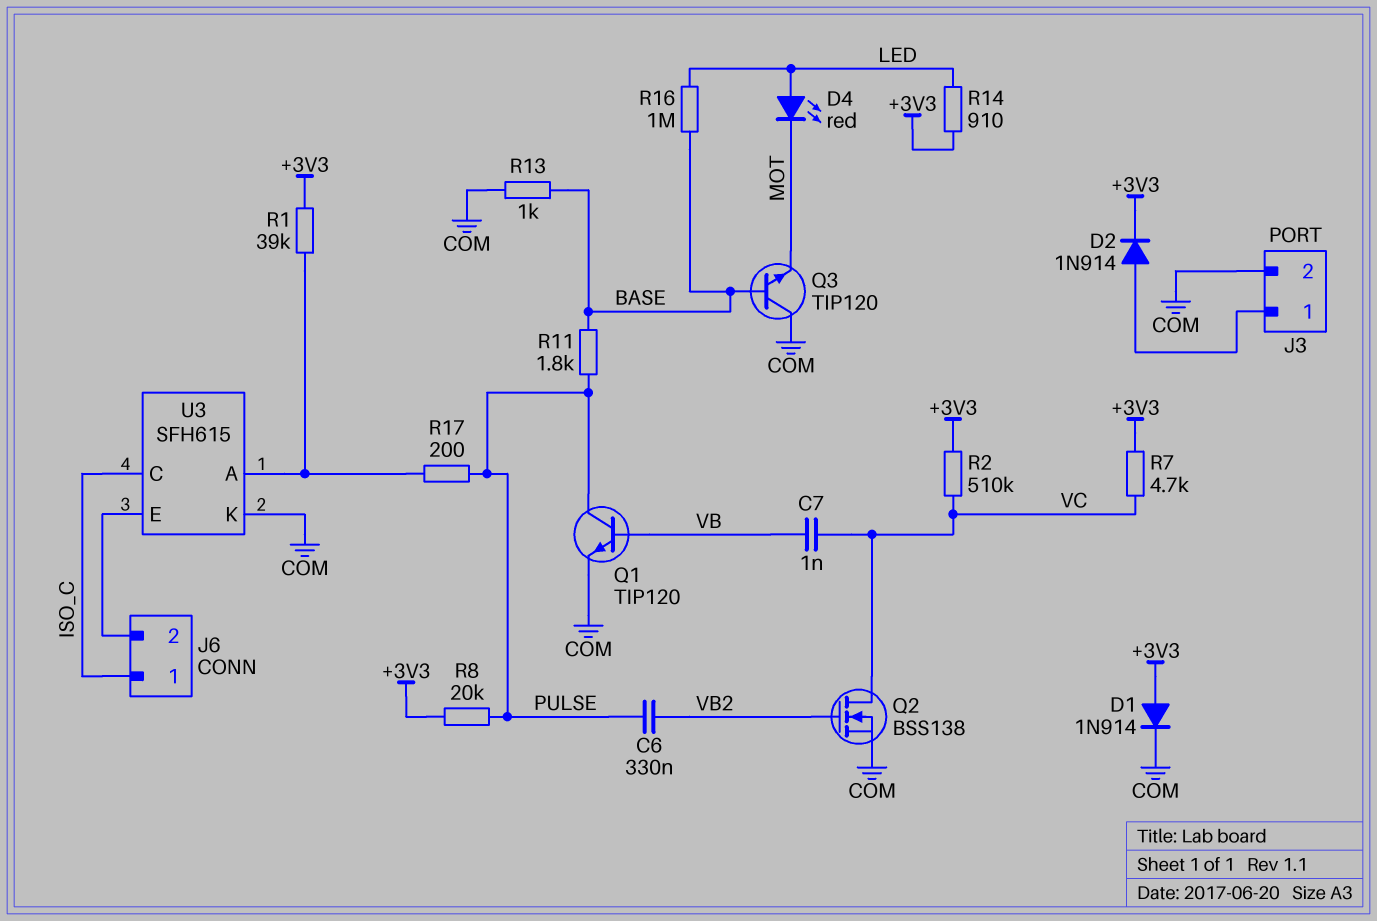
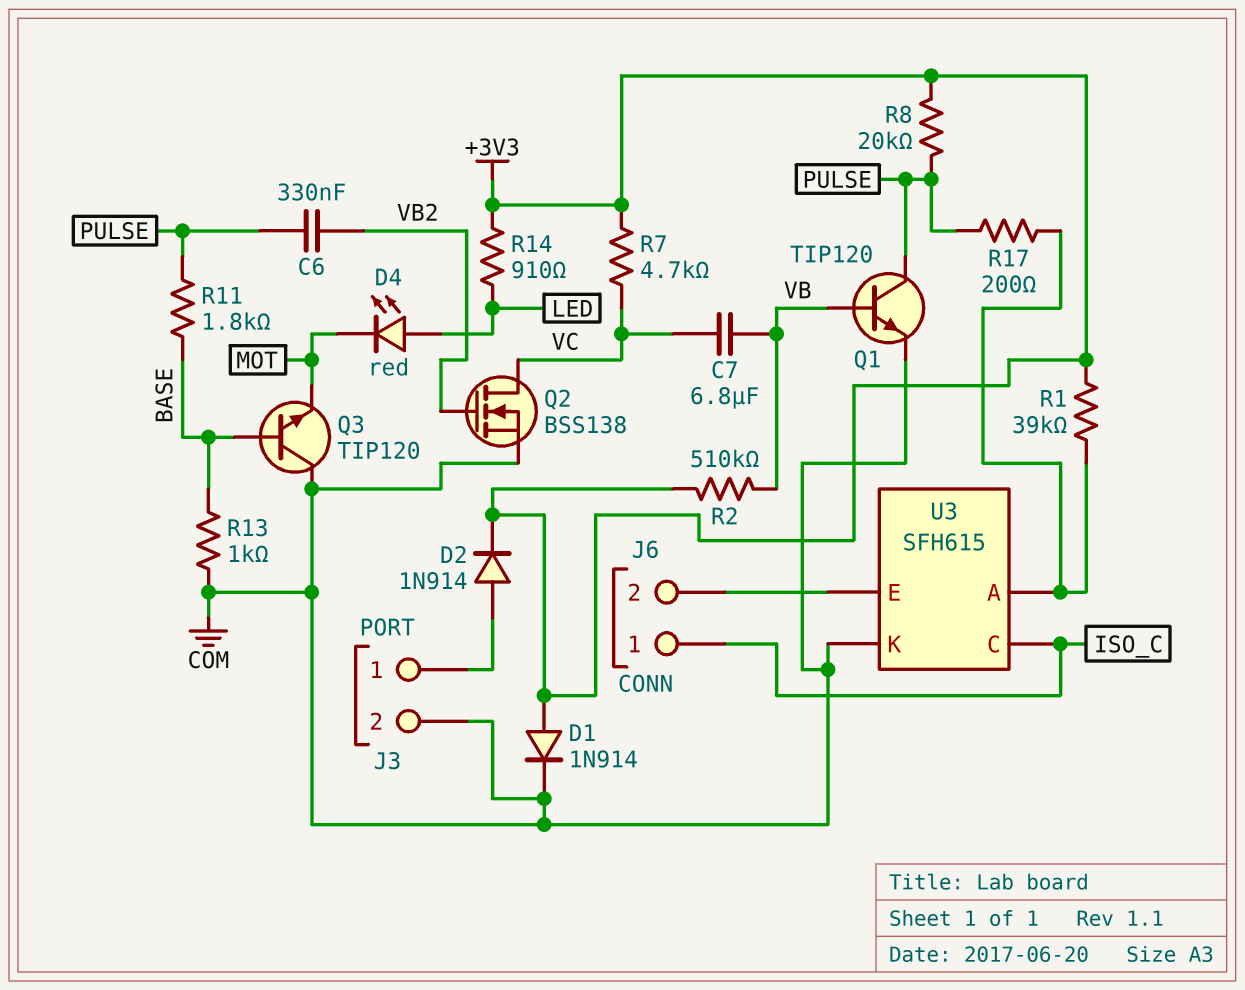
C7: 1nF (VB, VC) -> 6.8uF (VB, VC)
R2: 510k (+3V3, VC) -> 510k (+3V3, VB)
R16: 1M (BASE, LED) -> none

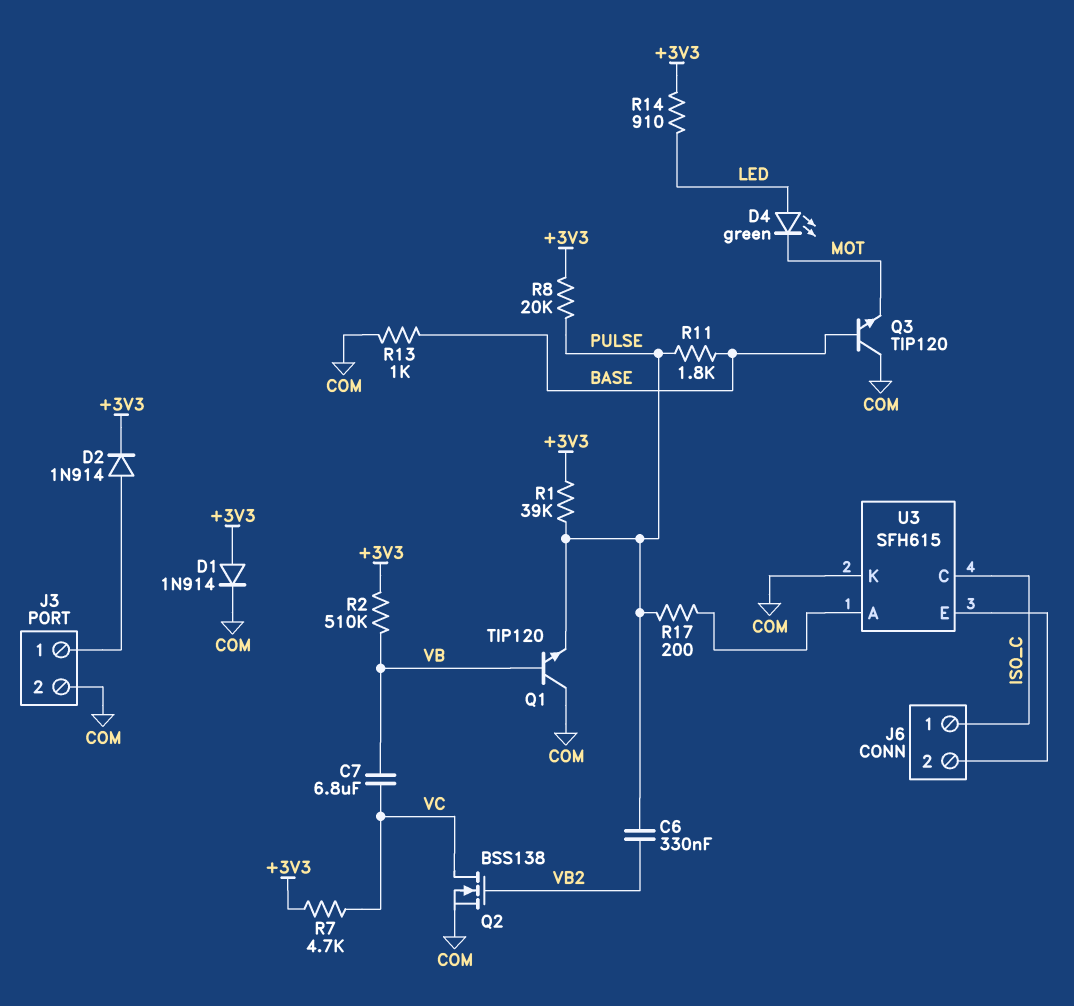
D4: LED red (A LED, K MOT) -> LED green (A LED, K MOT)
Q1: NPN TIP120 (B VB, C PULSE, E COM) -> NPN TIP120 (B VB, C COM, E PULSE)
R1: 39k (+3V3, U3/A) -> 39k (+3V3, PULSE)

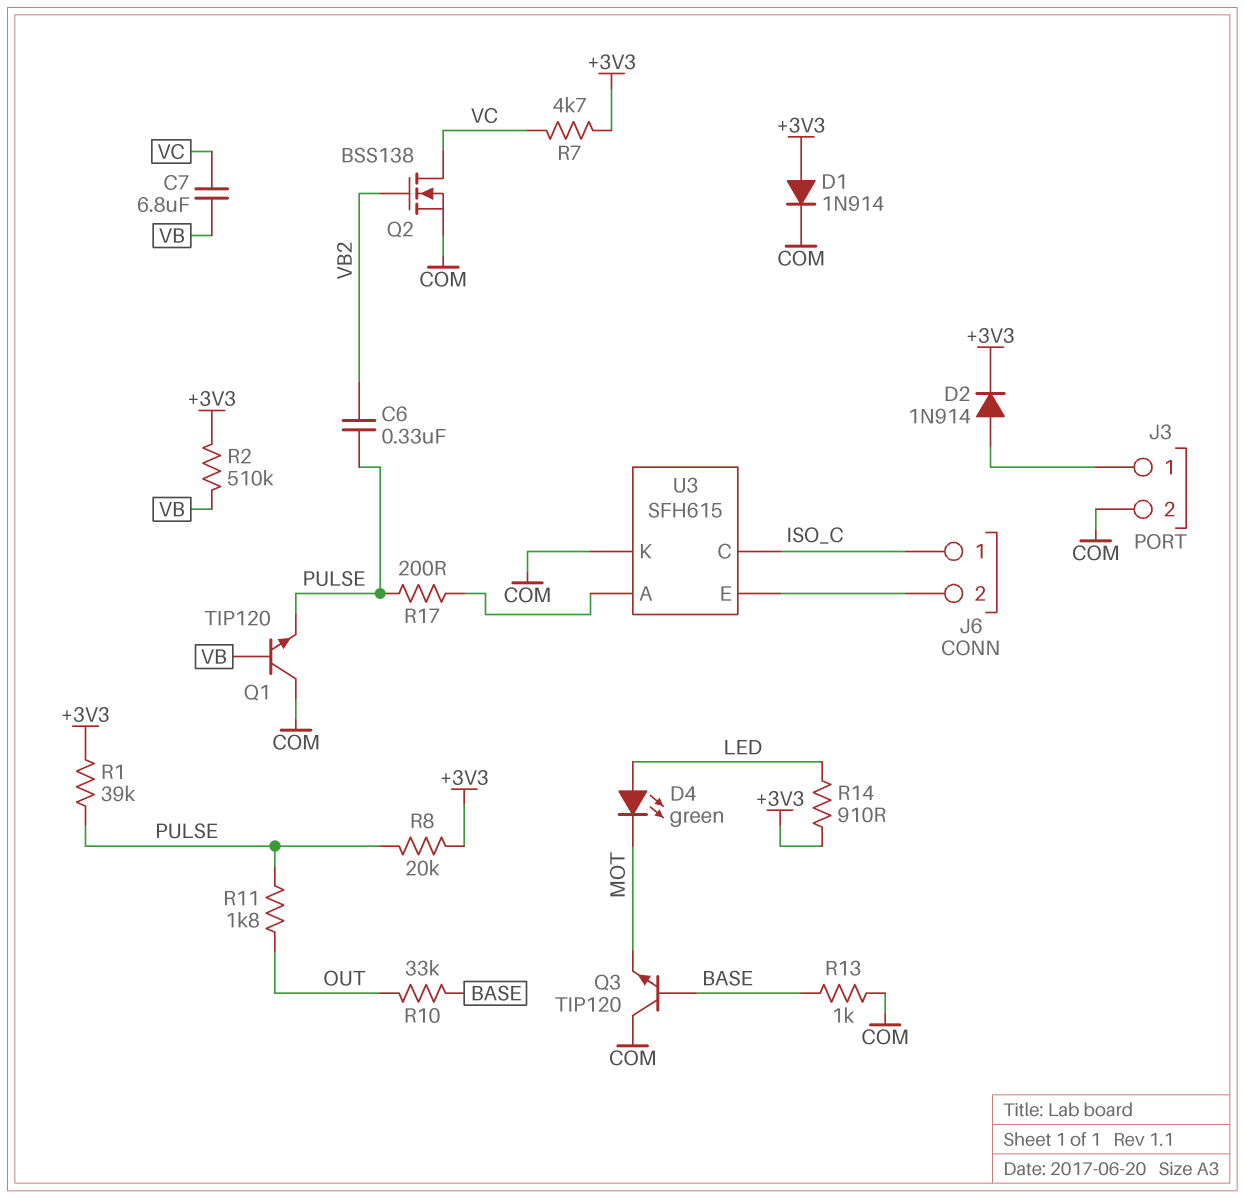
R10: none -> 33k (BASE, OUT)
R11: 1.8k (BASE, PULSE) -> 1.8k (OUT, PULSE)

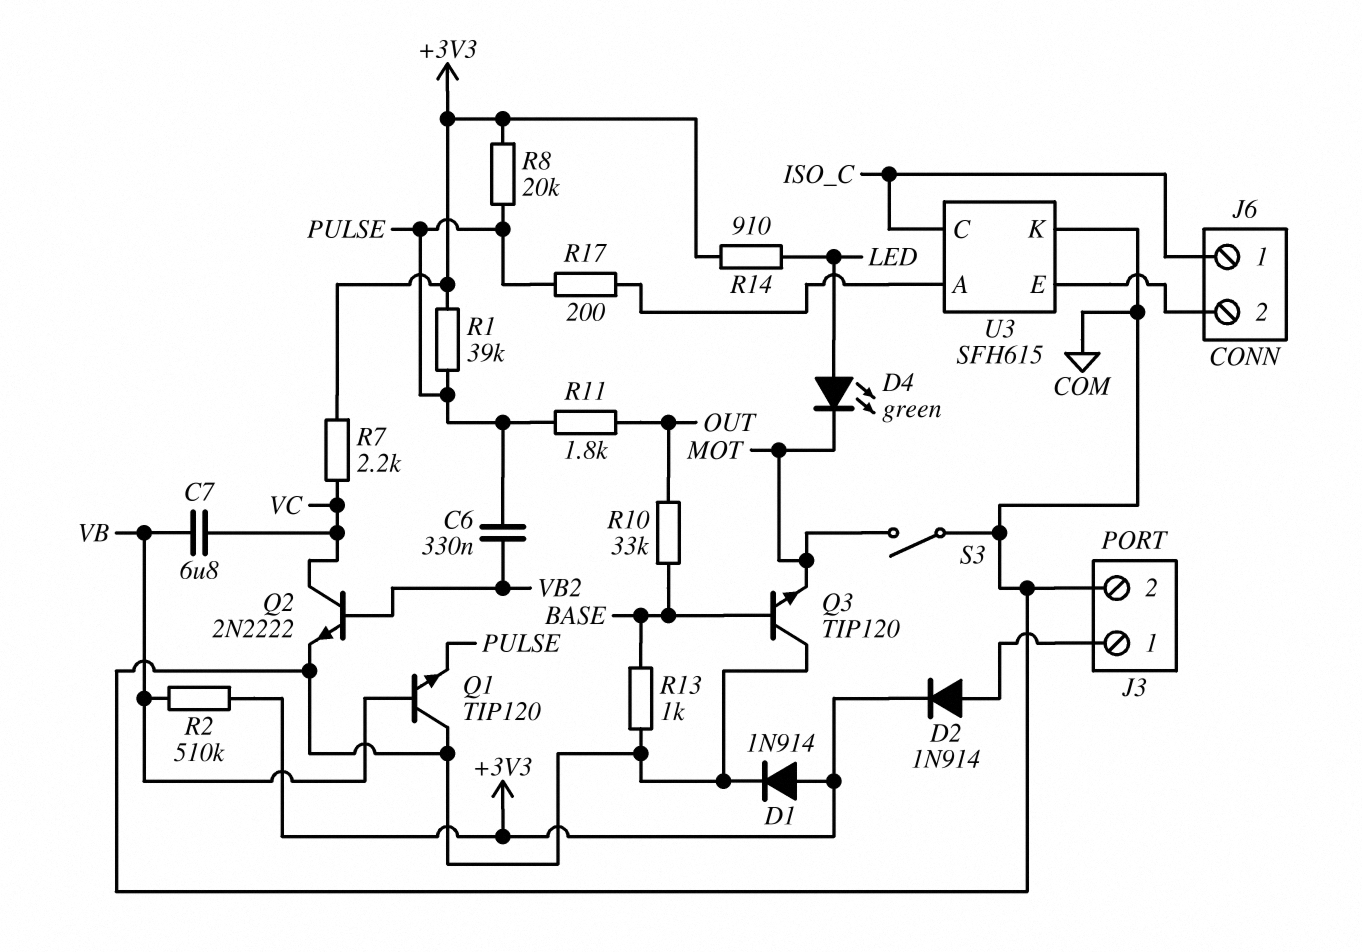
Q2: NMOS BSS138 (G VB2, D VC, S COM) -> NPN 2N2222 (B VB2, C VC, E COM)
R7: 4.7k (+3V3, VC) -> 2.2k (+3V3, VC)
S3: none -> switch (COM, MOT)

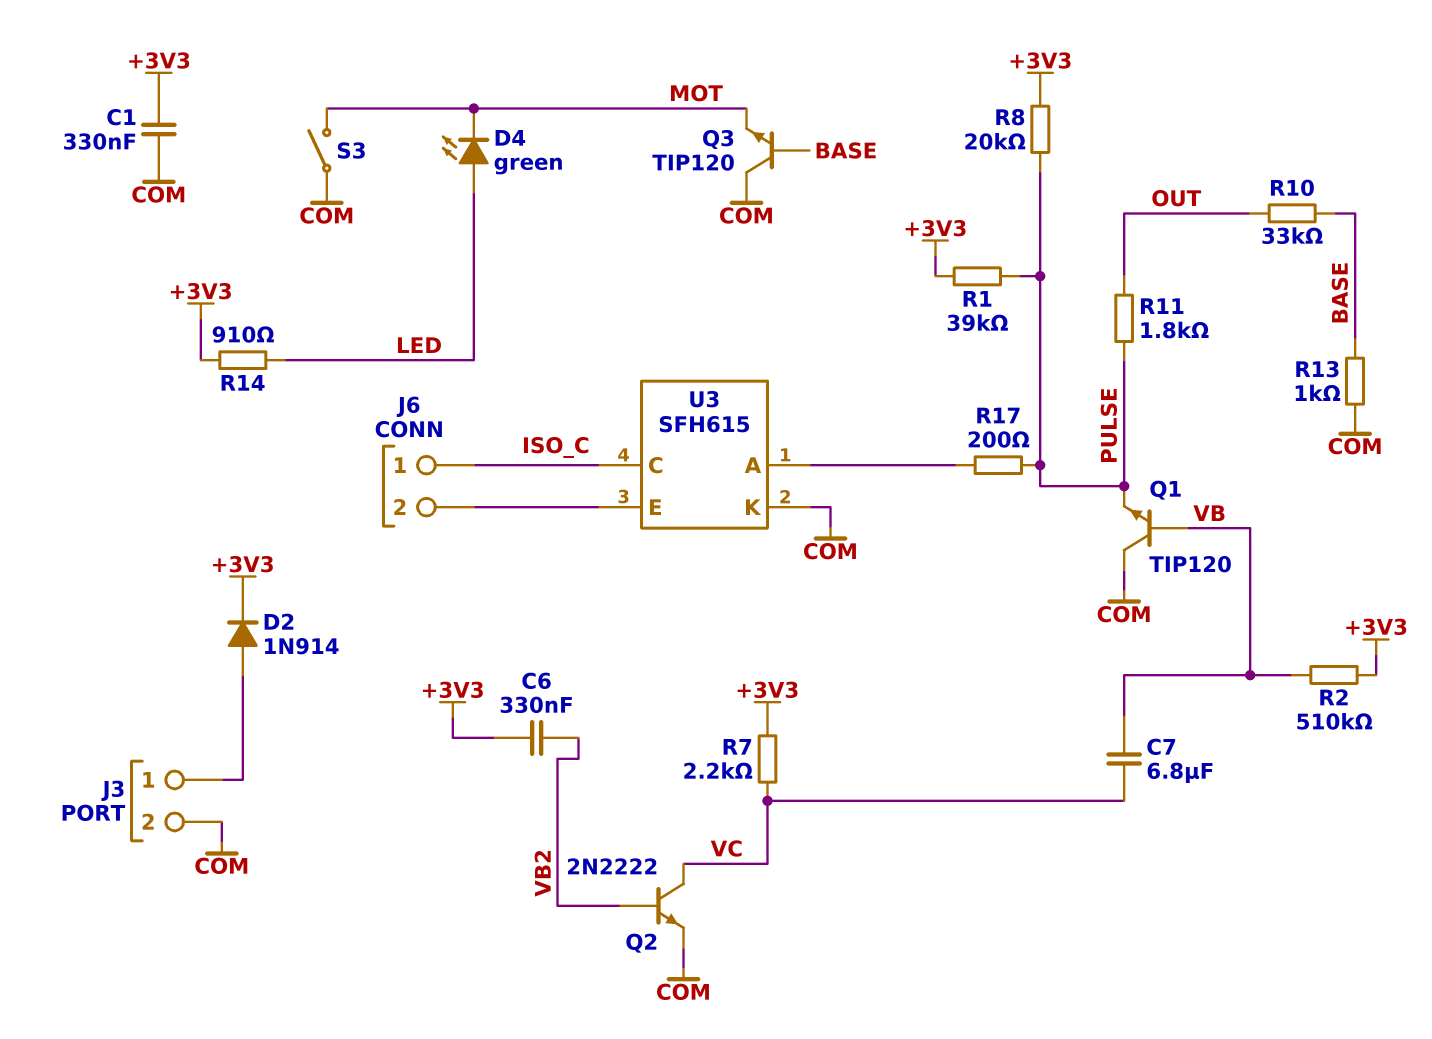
C1: none -> 330nF (+3V3, COM)
C6: 330nF (PULSE, VB2) -> 330nF (+3V3, VB2)
D1: diode 1N914 (A +3V3, K COM) -> none

